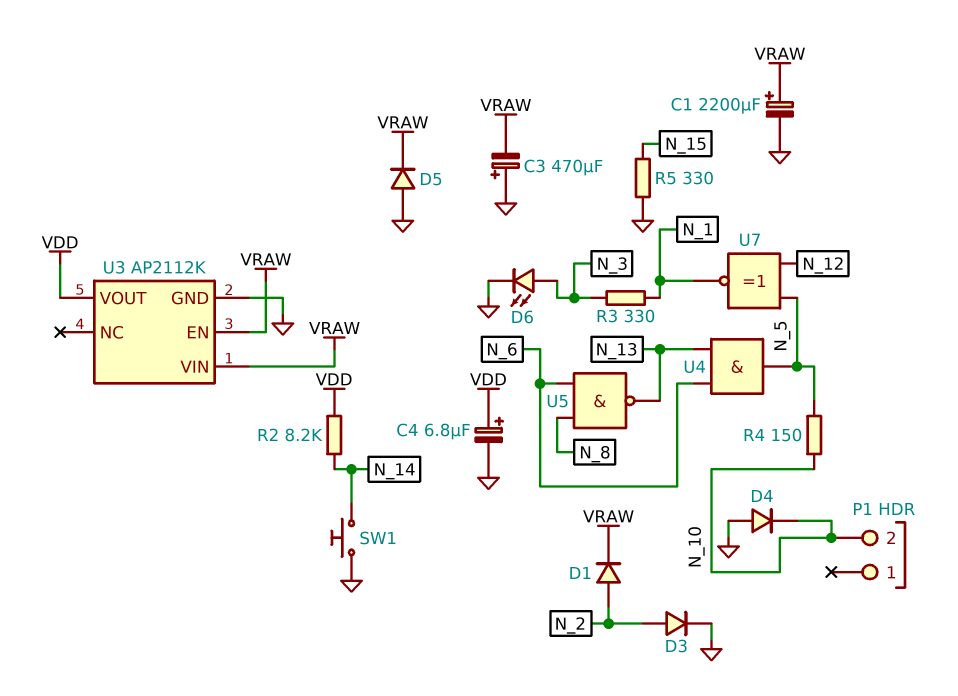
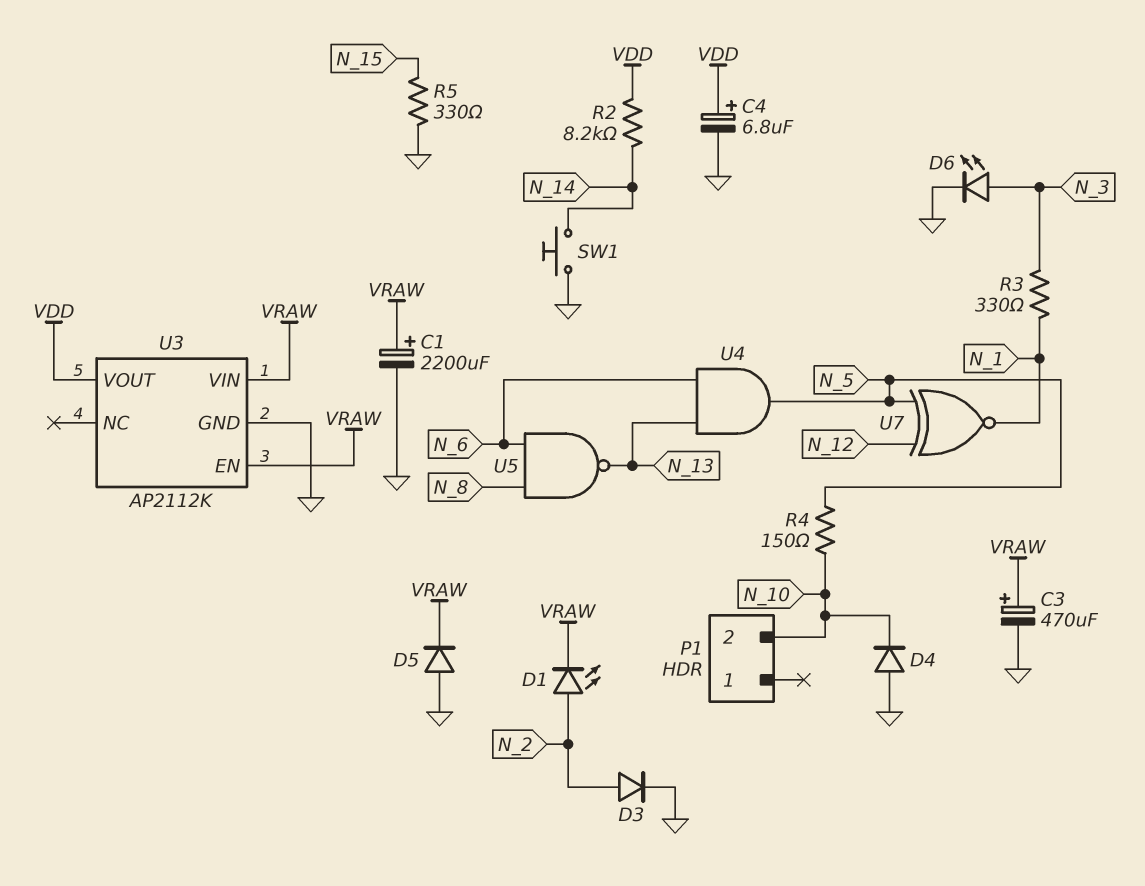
C3: 470uF (plus GND, minus VRAW) -> 470uF (plus VRAW, minus GND)
D1: diode (A N_2, K VRAW) -> LED (A N_2, K VRAW)

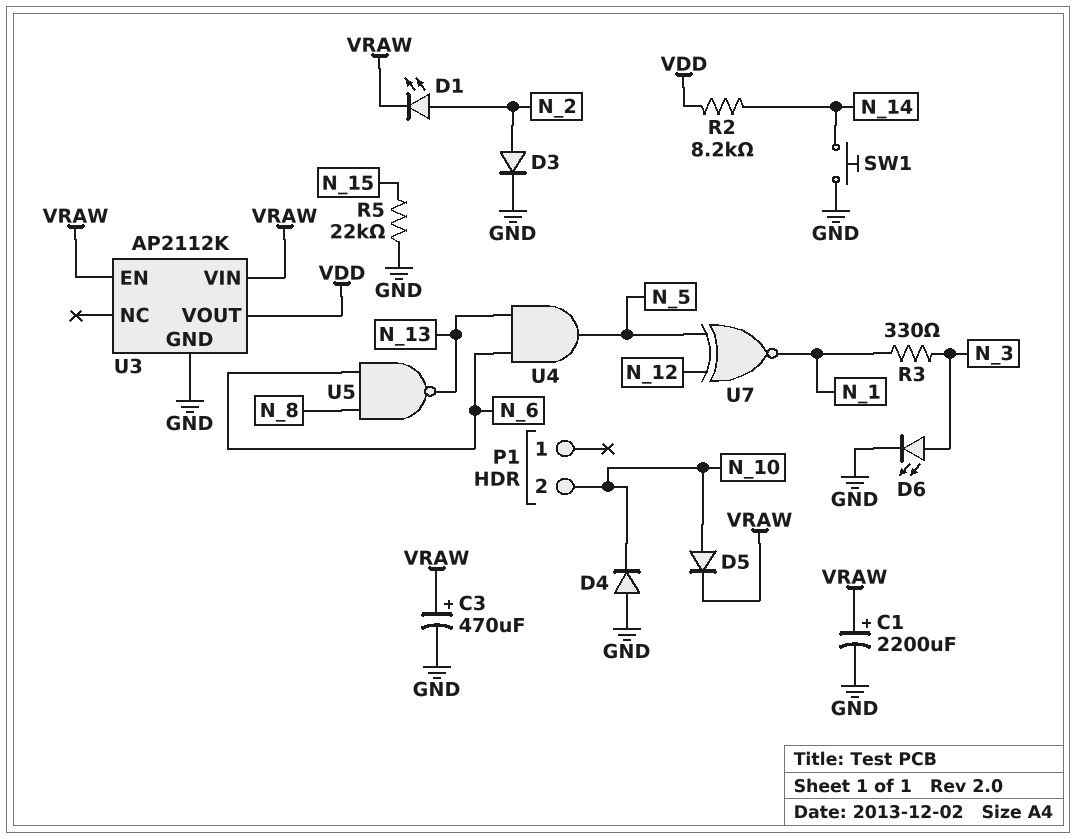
C4: 6.8uF (plus VDD, minus GND) -> none
D5: diode (A GND, K VRAW) -> diode (A N_10, K VRAW)
R4: 150 (N_5, N_10) -> none
R5: 330 (GND, N_15) -> 22k (GND, N_15)

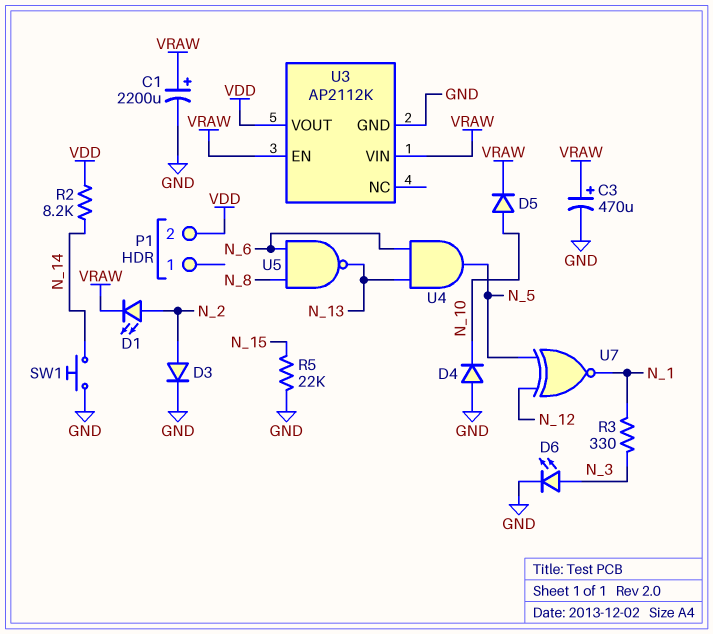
P1 pin 2: N_10 -> VDD

